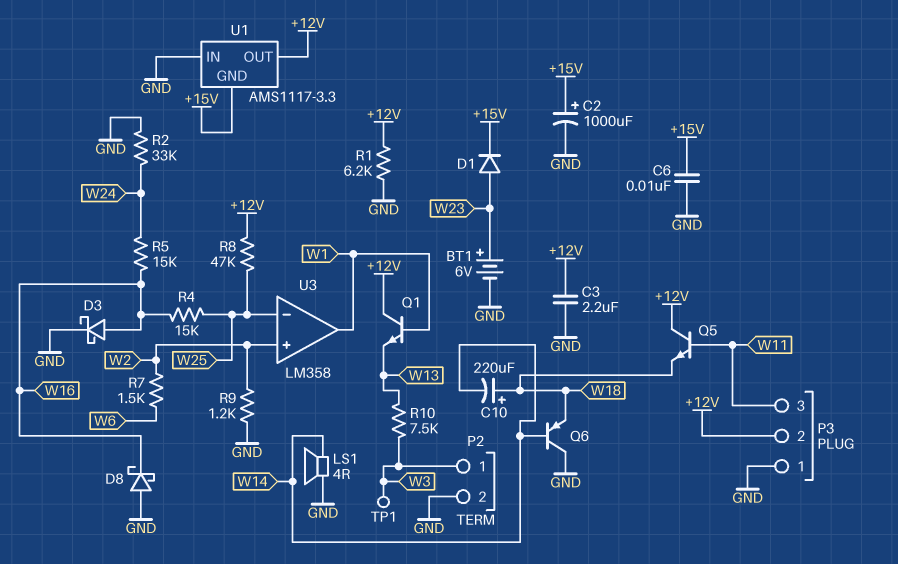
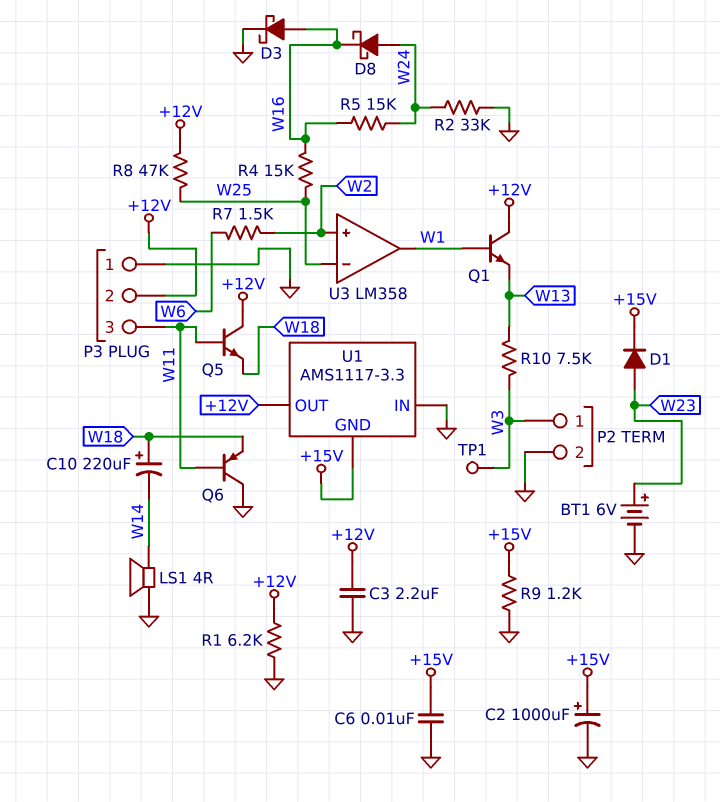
D8: schottky (A GND, K W16) -> schottky (A W24, K W16)
Q6: PNP (B W14, C GND, E W18) -> PNP (B W11, C GND, E W18)
R9: 1.2k (GND, W2) -> 1.2k (+15V, GND)

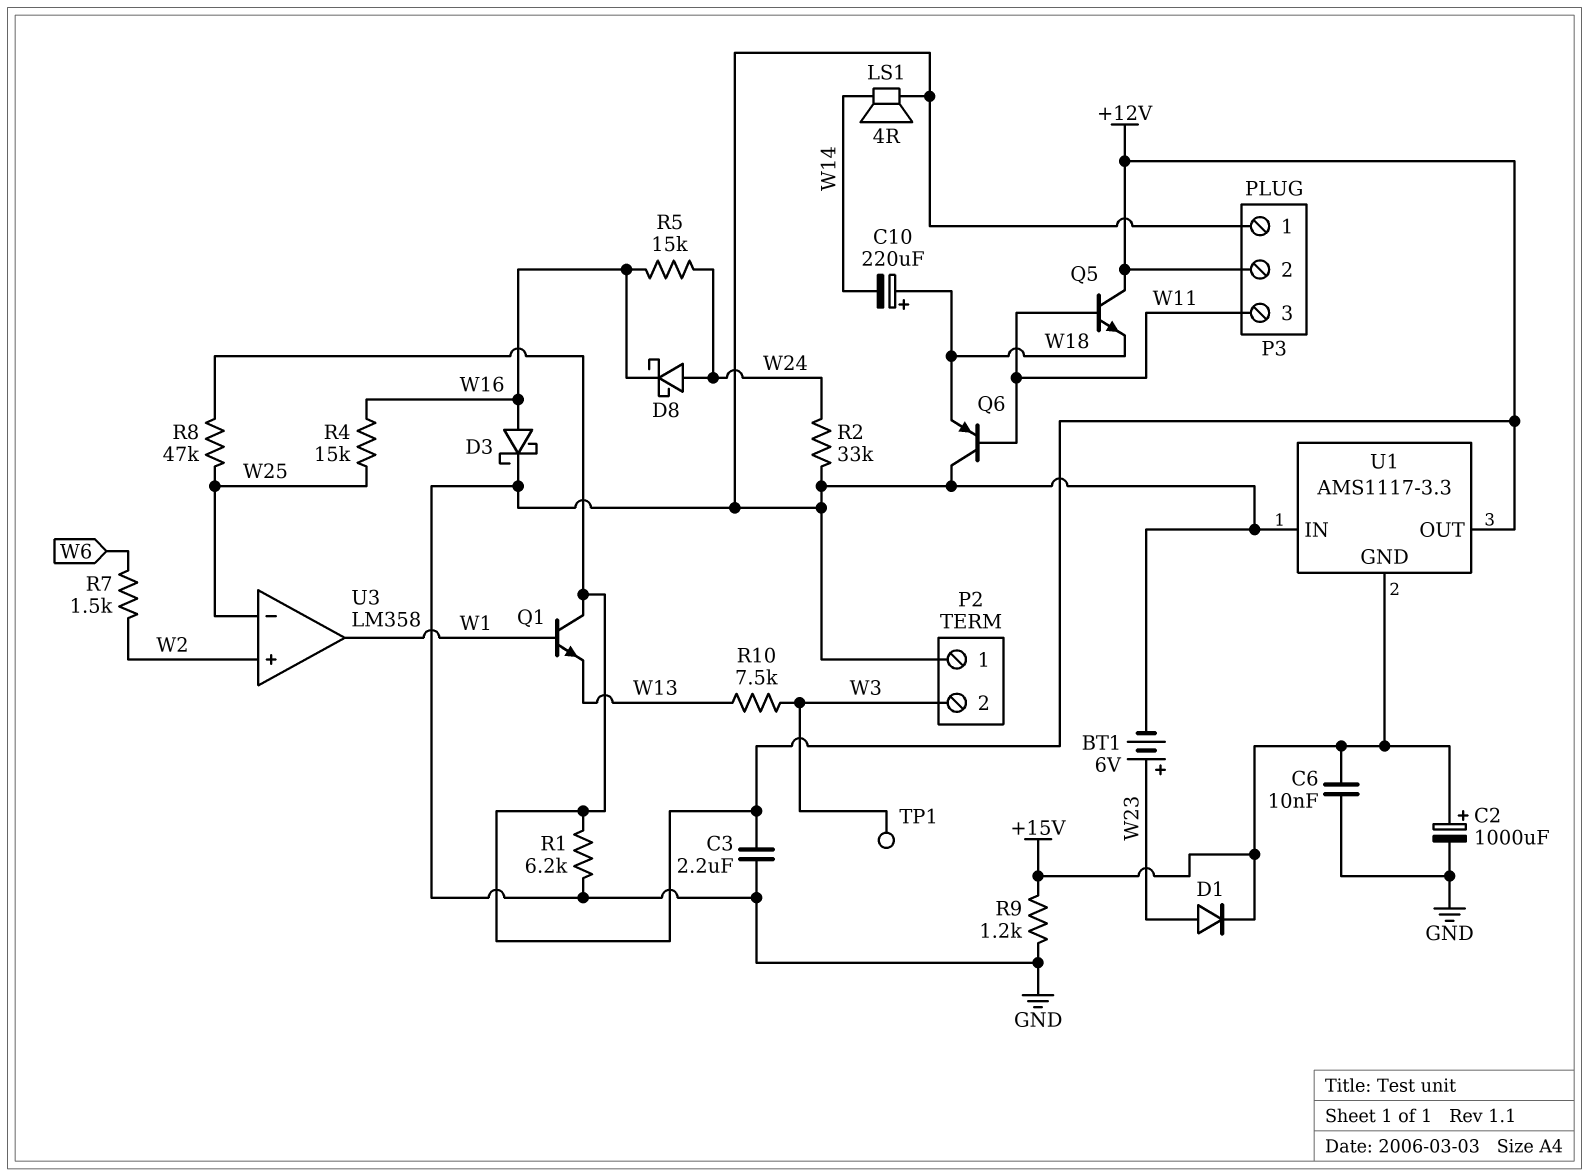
P2 pin 1: W3 -> GND
P2 pin 2: GND -> W3

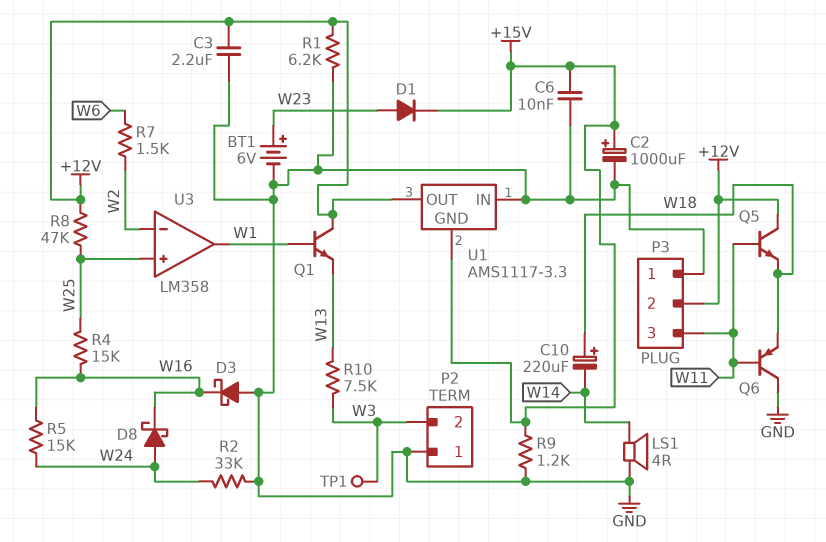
D3: schottky (A W16, K GND) -> schottky (A GND, K W16)
U3 pin in+: W2 -> W25
U3 pin in-: W25 -> W2

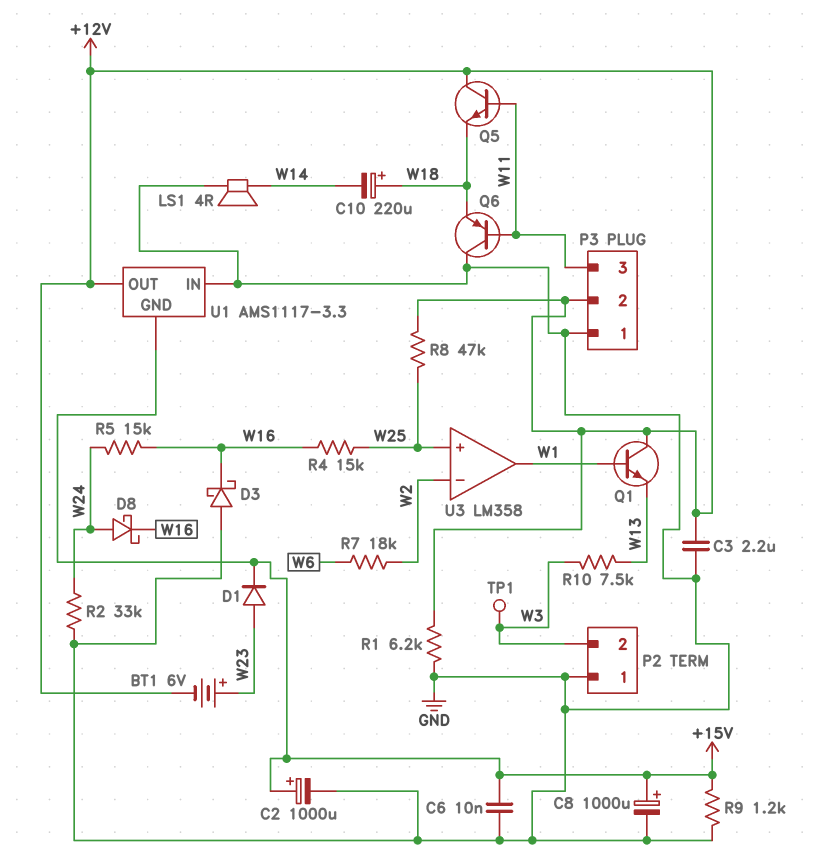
BT1: 6V (plus W23, minus GND) -> 6V (plus W23, minus +12V)
C8: none -> 1000uF (plus +15V, minus GND)
R7: 1.5k (W2, W6) -> 18k (W2, W6)

